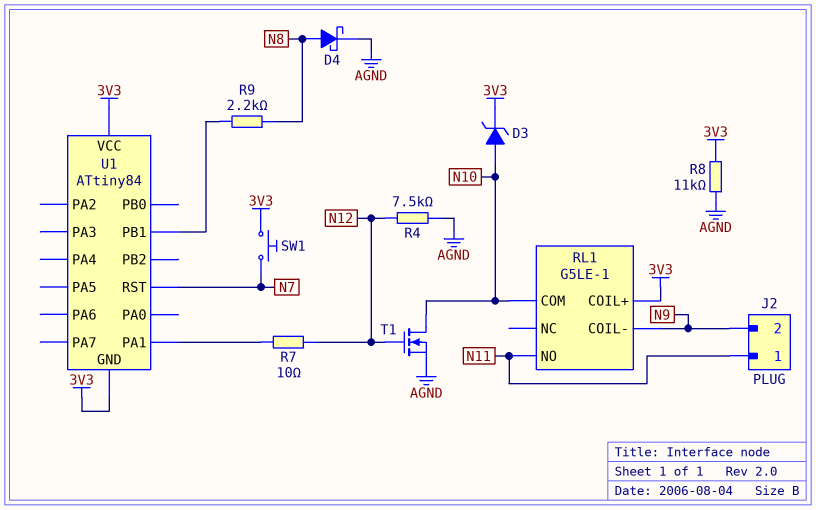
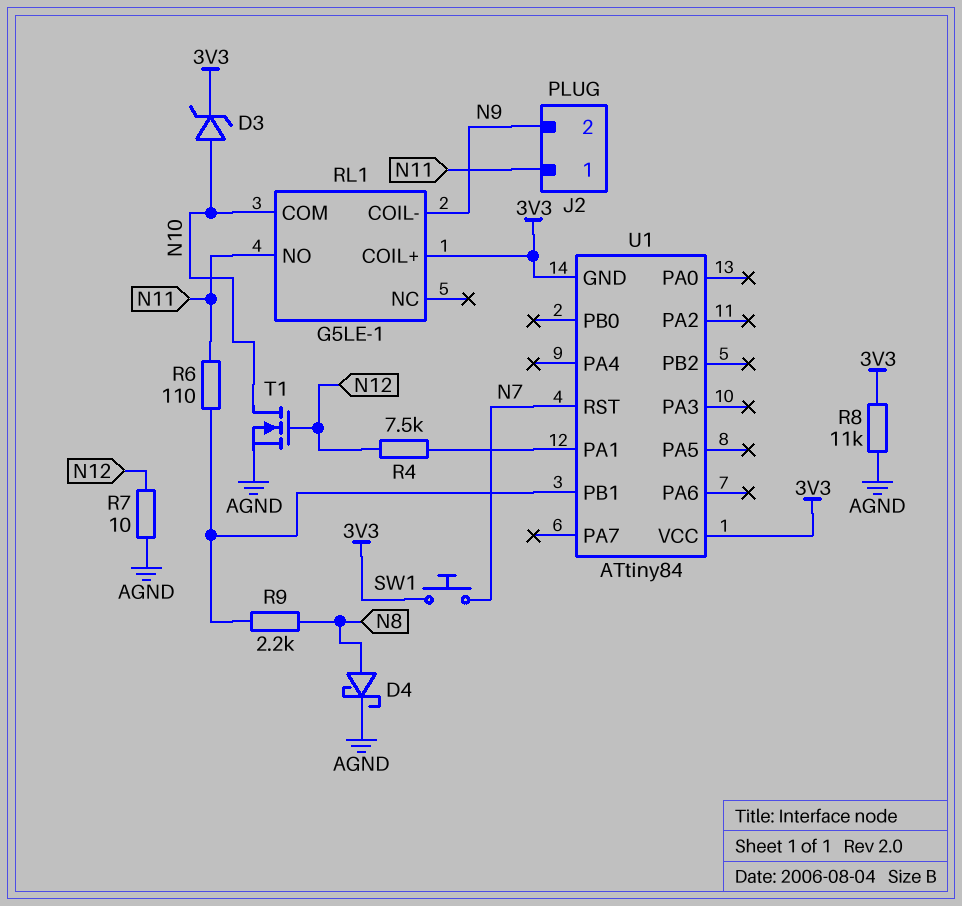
R4: 7.5k (AGND, N12) -> 7.5k (N12, U1/PA1)
R6: none -> 110 (N11, U1/PB1)
R7: 10 (N12, U1/PA1) -> 10 (AGND, N12)

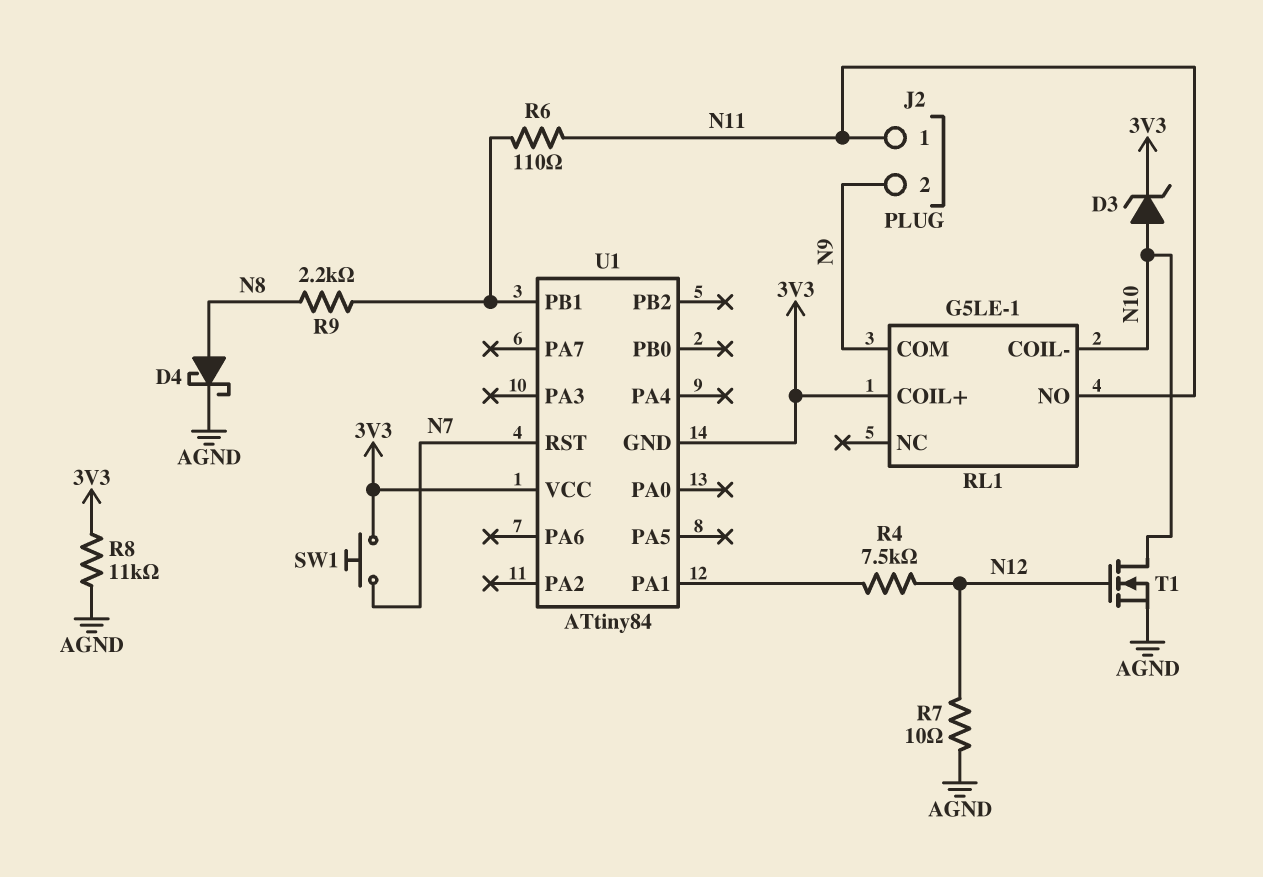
RL1 pin COIL-: N9 -> N10
RL1 pin COM: N10 -> N9

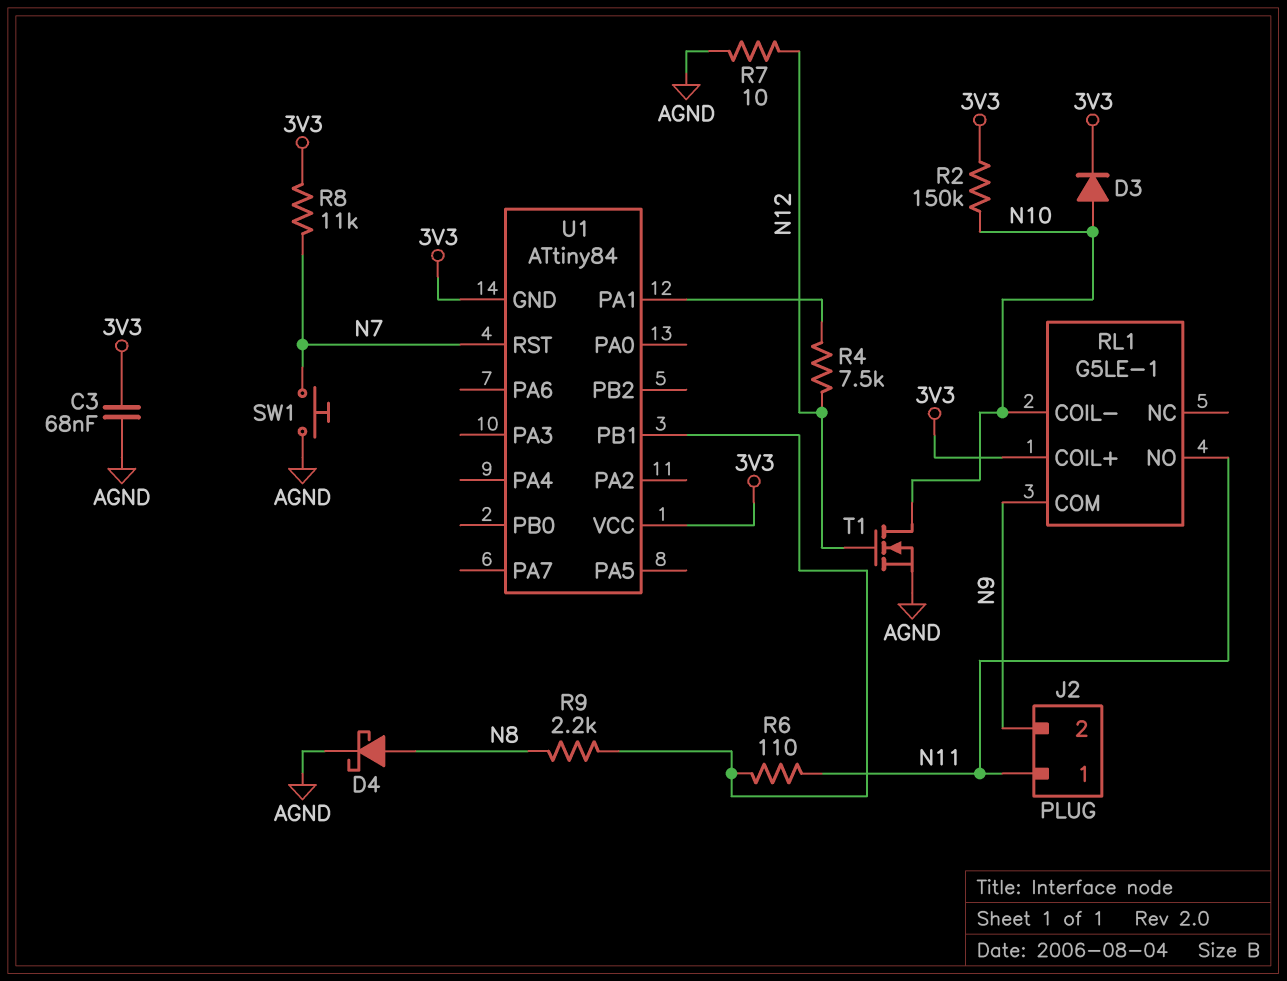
C3: none -> 68nF (3V3, AGND)
D3: zener (A N10, K 3V3) -> diode (A N10, K 3V3)
R2: none -> 150k (3V3, N10)
R8: 11k (3V3, AGND) -> 11k (3V3, N7)
SW1: button (3V3, N7) -> button (AGND, N7)

